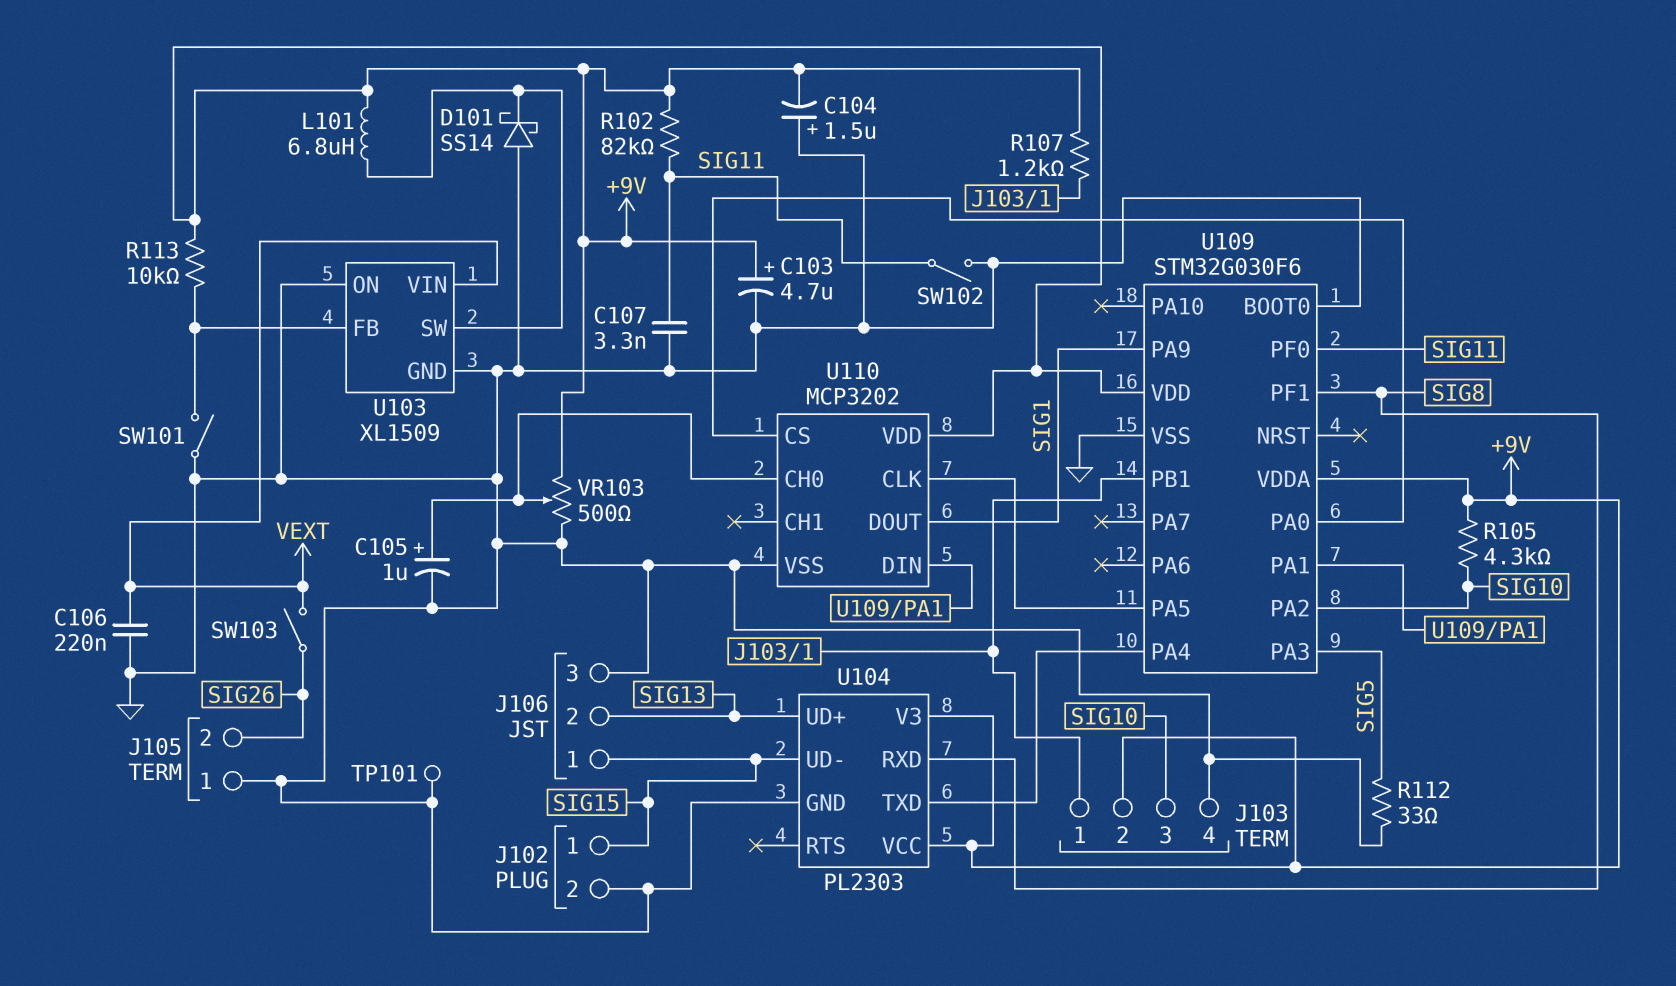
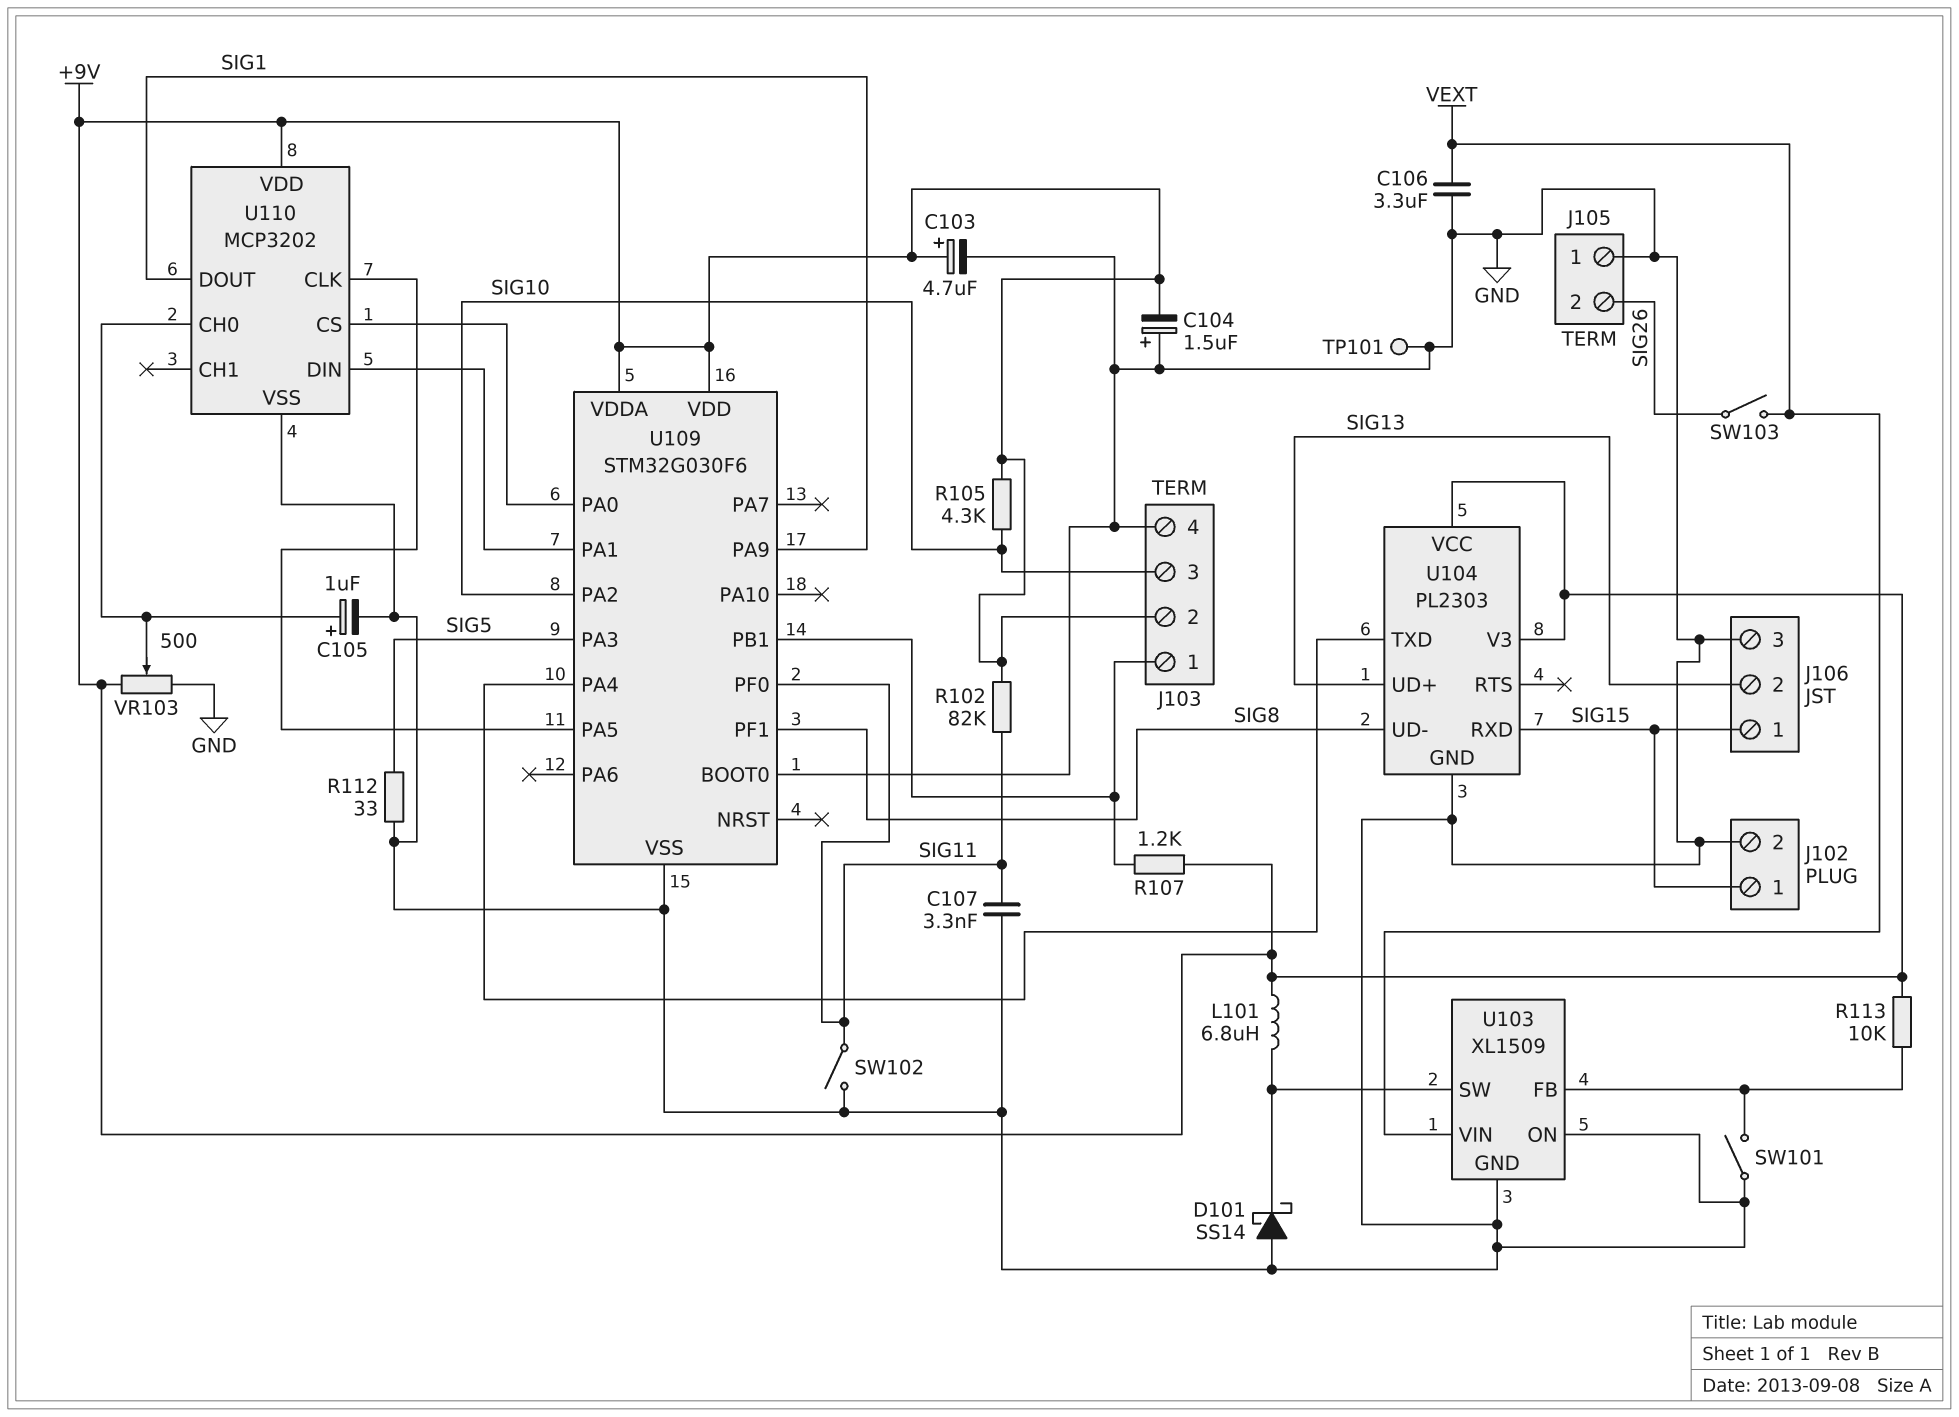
C106: 220nF (GND, VEXT) -> 3.3uF (GND, VEXT)
U104 pin RXD: SIG8 -> SIG15
U104 pin UD-: SIG15 -> SIG8

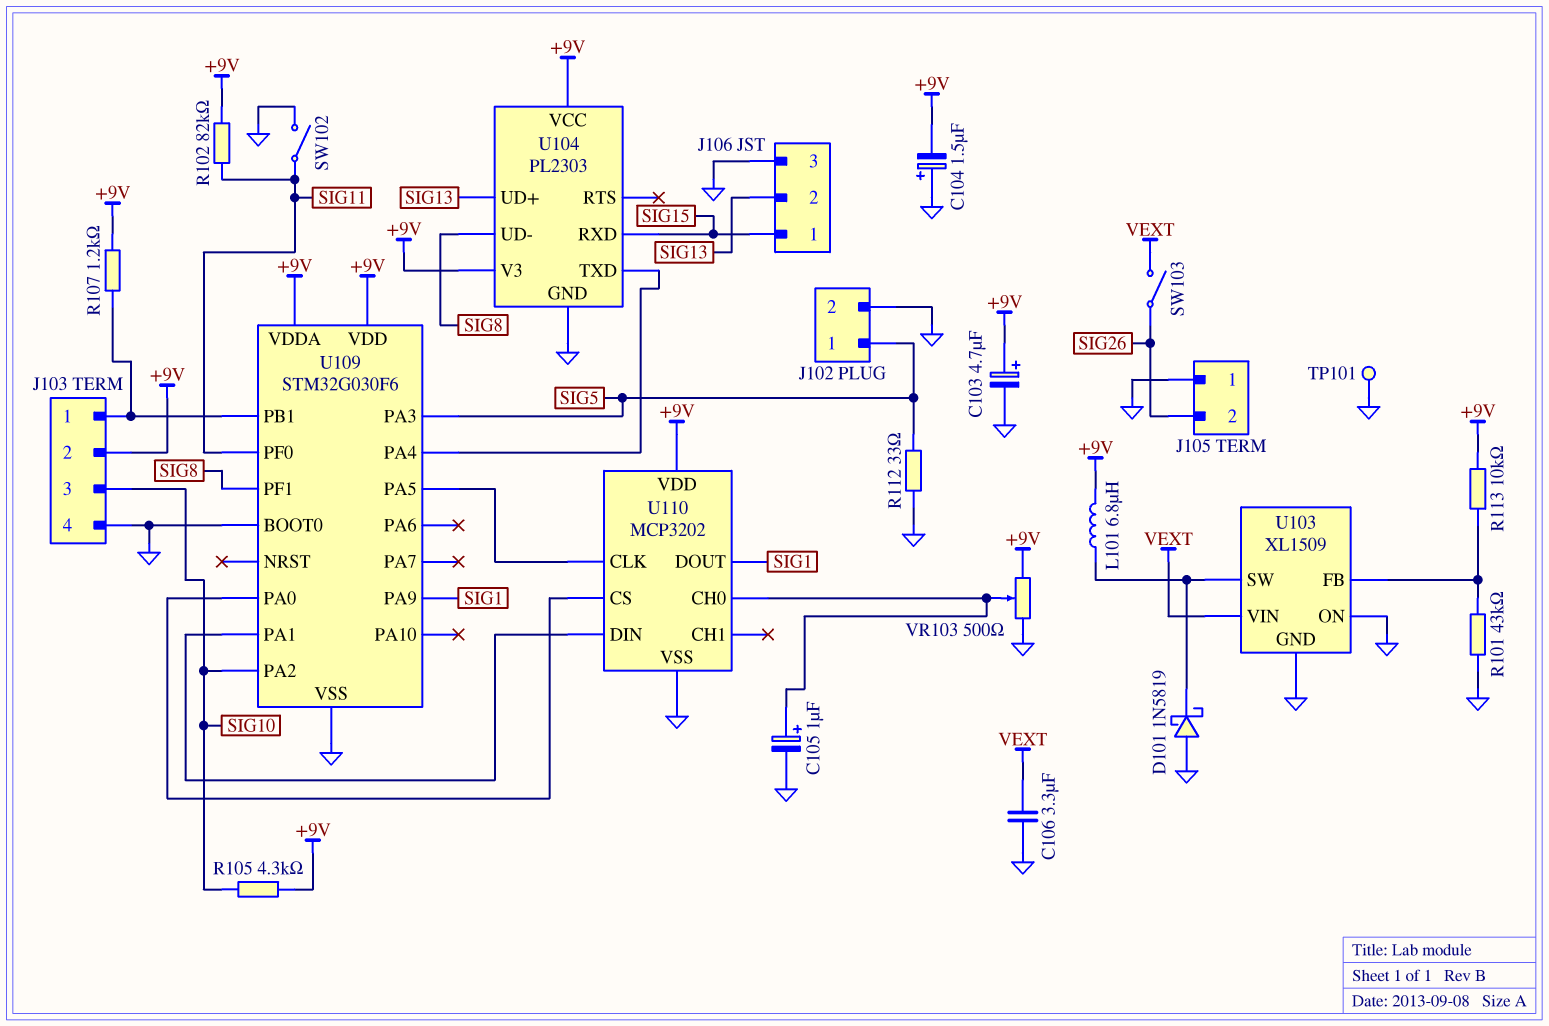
C107: 3.3nF (GND, SIG11) -> none
D101: schottky SS14 (A GND, K U103/SW) -> schottky 1N5819 (A GND, K U103/SW)
J102 pin 1: SIG15 -> SIG5
R101: none -> 43k (GND, U103/FB)
SW101: switch (GND, U103/FB) -> none

